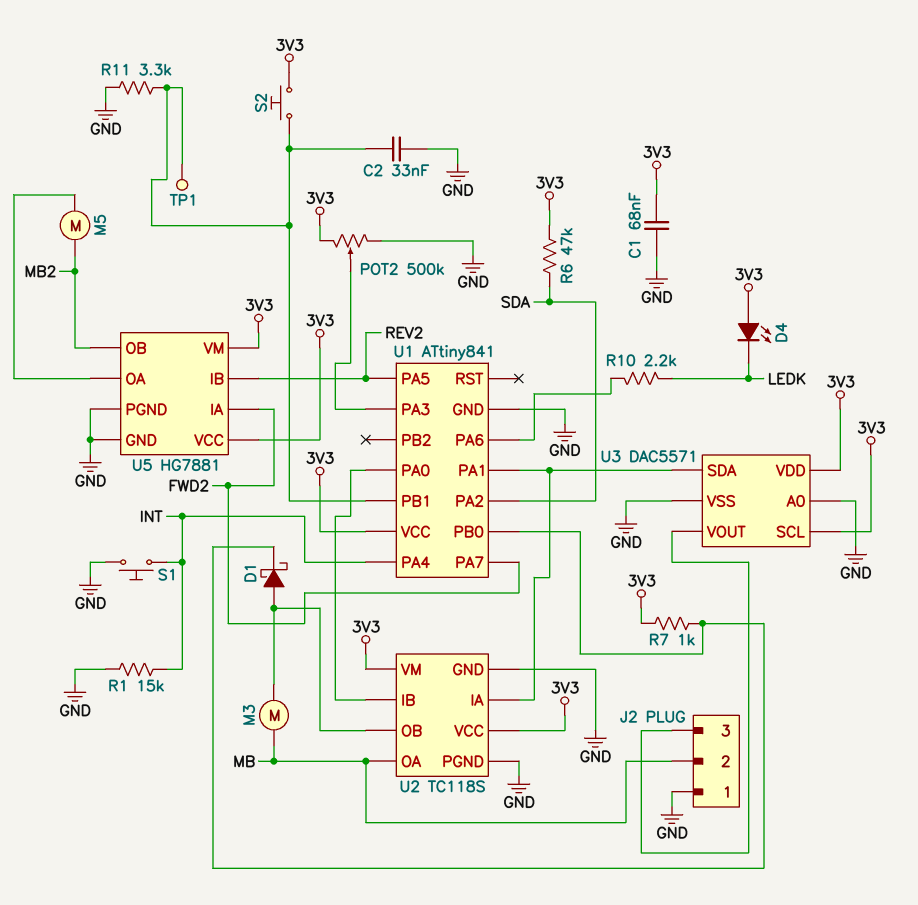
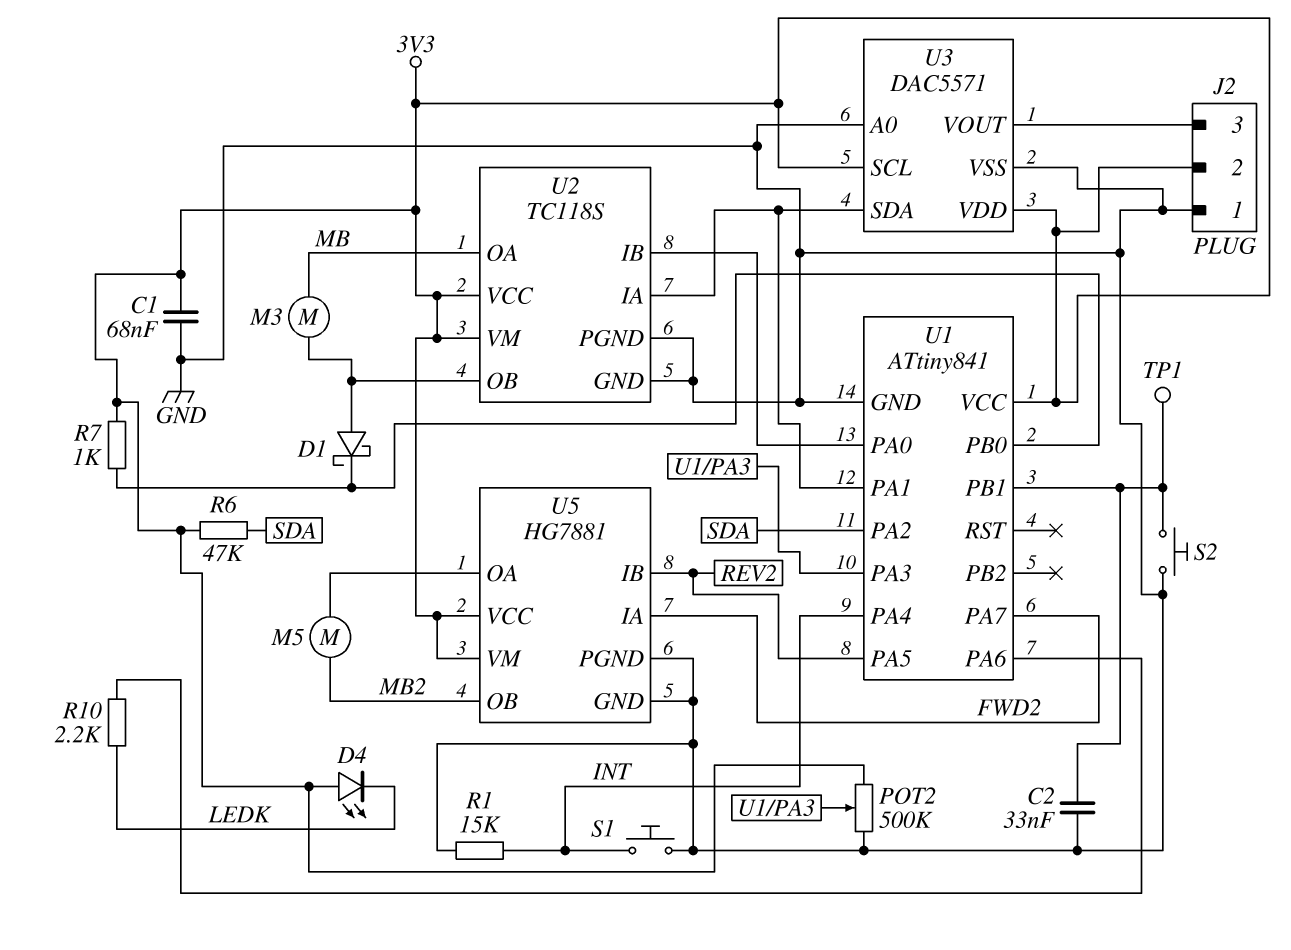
J2 pin 2: MB -> 3V3
R11: 3.3k (GND, U1/PB1) -> none
S2: button (3V3, U1/PB1) -> button (GND, U1/PB1)

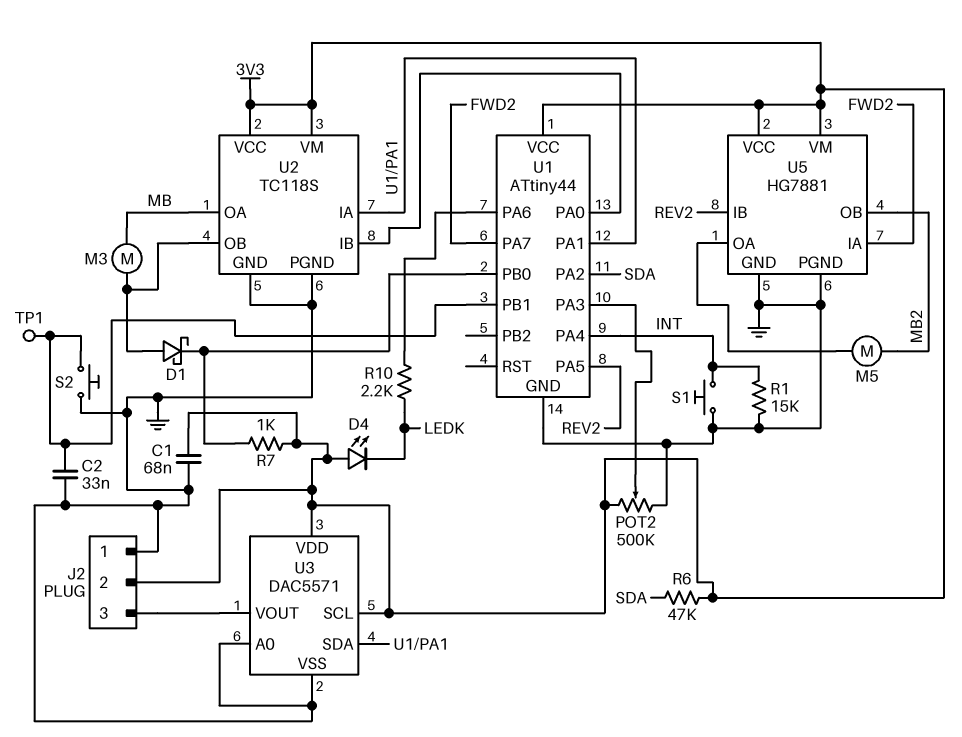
U1: ATtiny841 -> ATtiny44

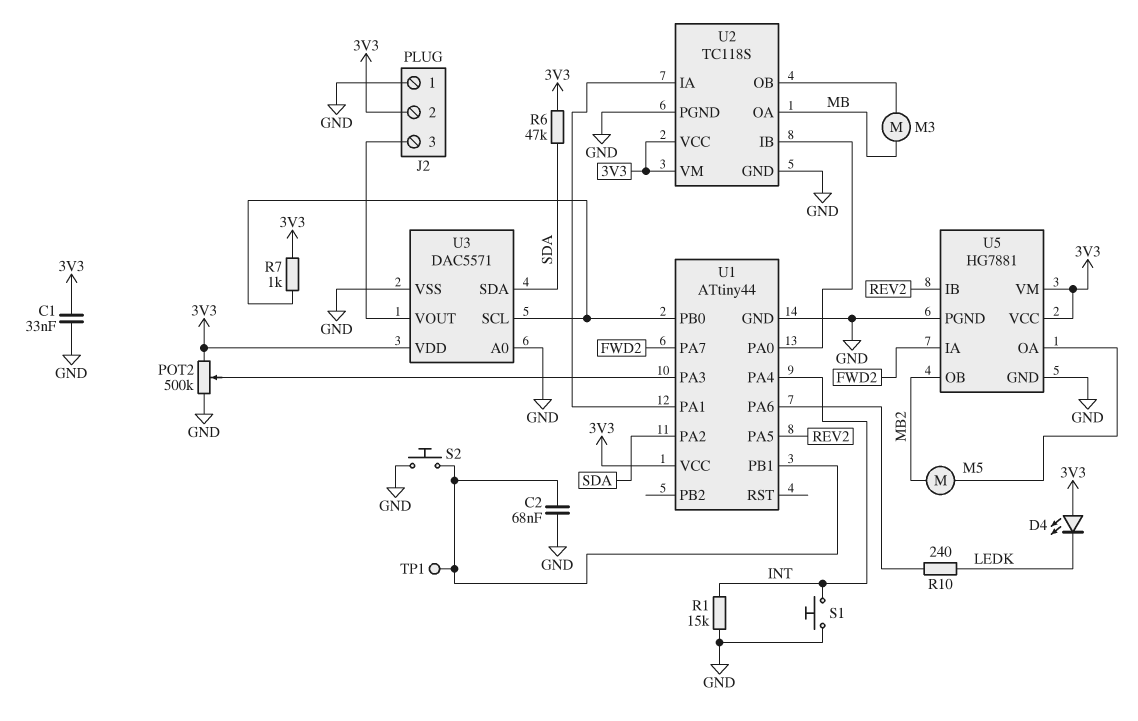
C1: 68nF (3V3, GND) -> 33nF (3V3, GND)
C2: 33nF (GND, U1/PB1) -> 68nF (GND, U1/PB1)
D1: schottky (A U2/OB, K U1/PB0) -> none
R10: 2.2k (LEDK, U1/PA6) -> 240 (LEDK, U1/PA6)
U3 pin SCL: 3V3 -> U1/PB0
U3 pin SDA: U1/PA1 -> SDA

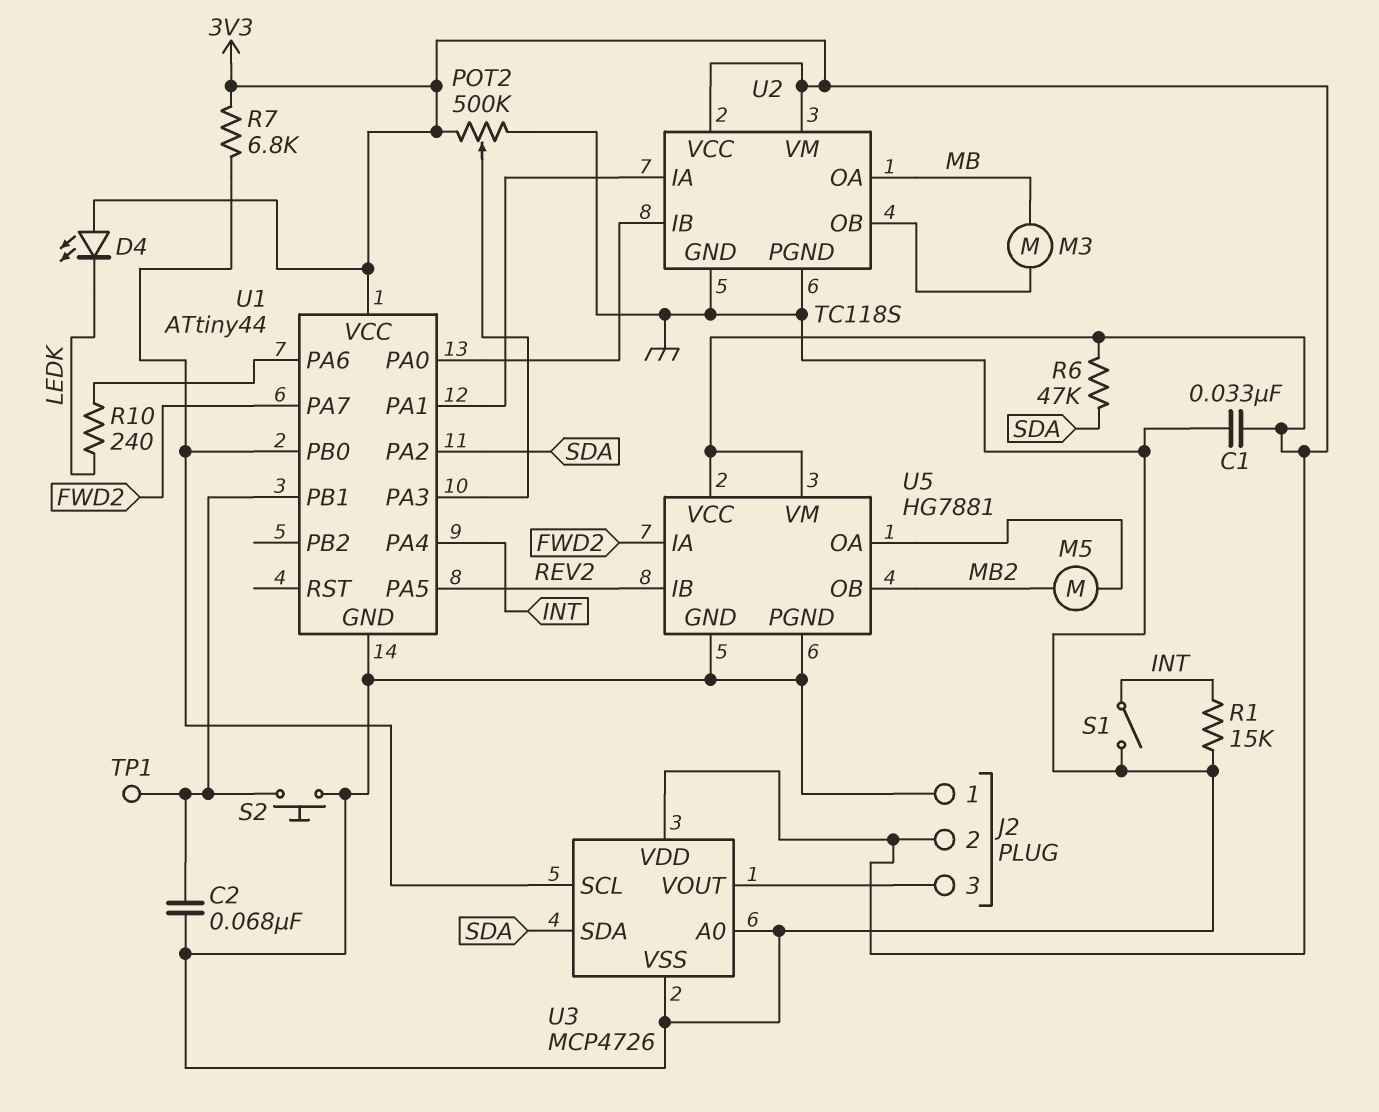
R7: 1k (3V3, U1/PB0) -> 6.8k (3V3, U1/PB0)
S1: button (GND, INT) -> switch (GND, INT)
U3: DAC5571 -> MCP4726

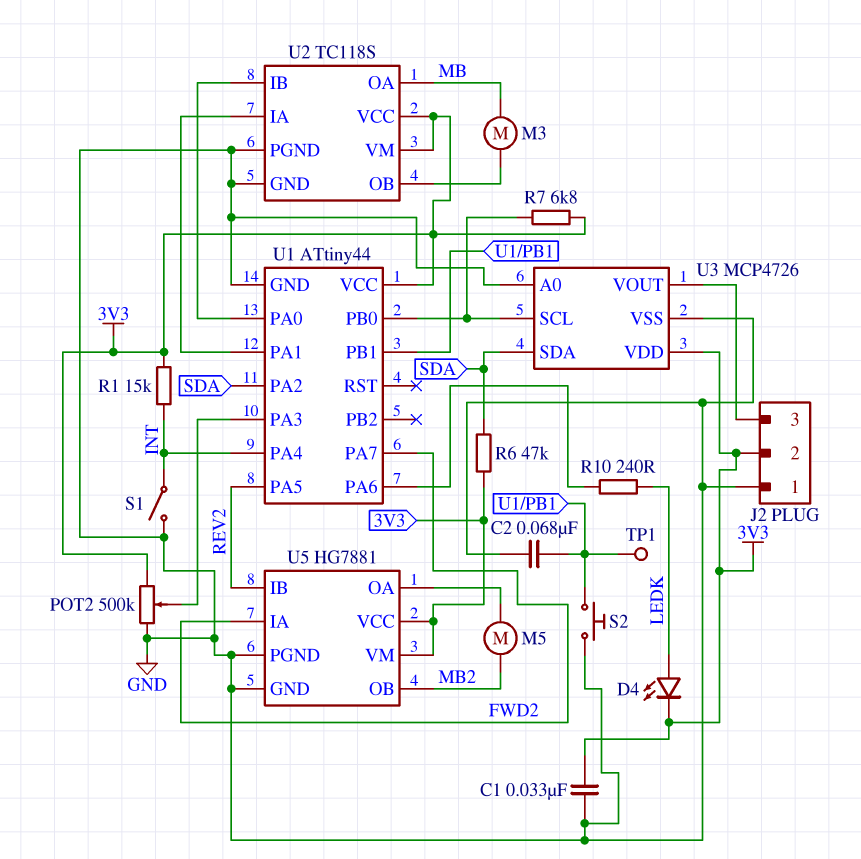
D4: LED (A 3V3, K LEDK) -> LED (A LEDK, K 3V3)
R1: 15k (GND, INT) -> 15k (3V3, INT)

